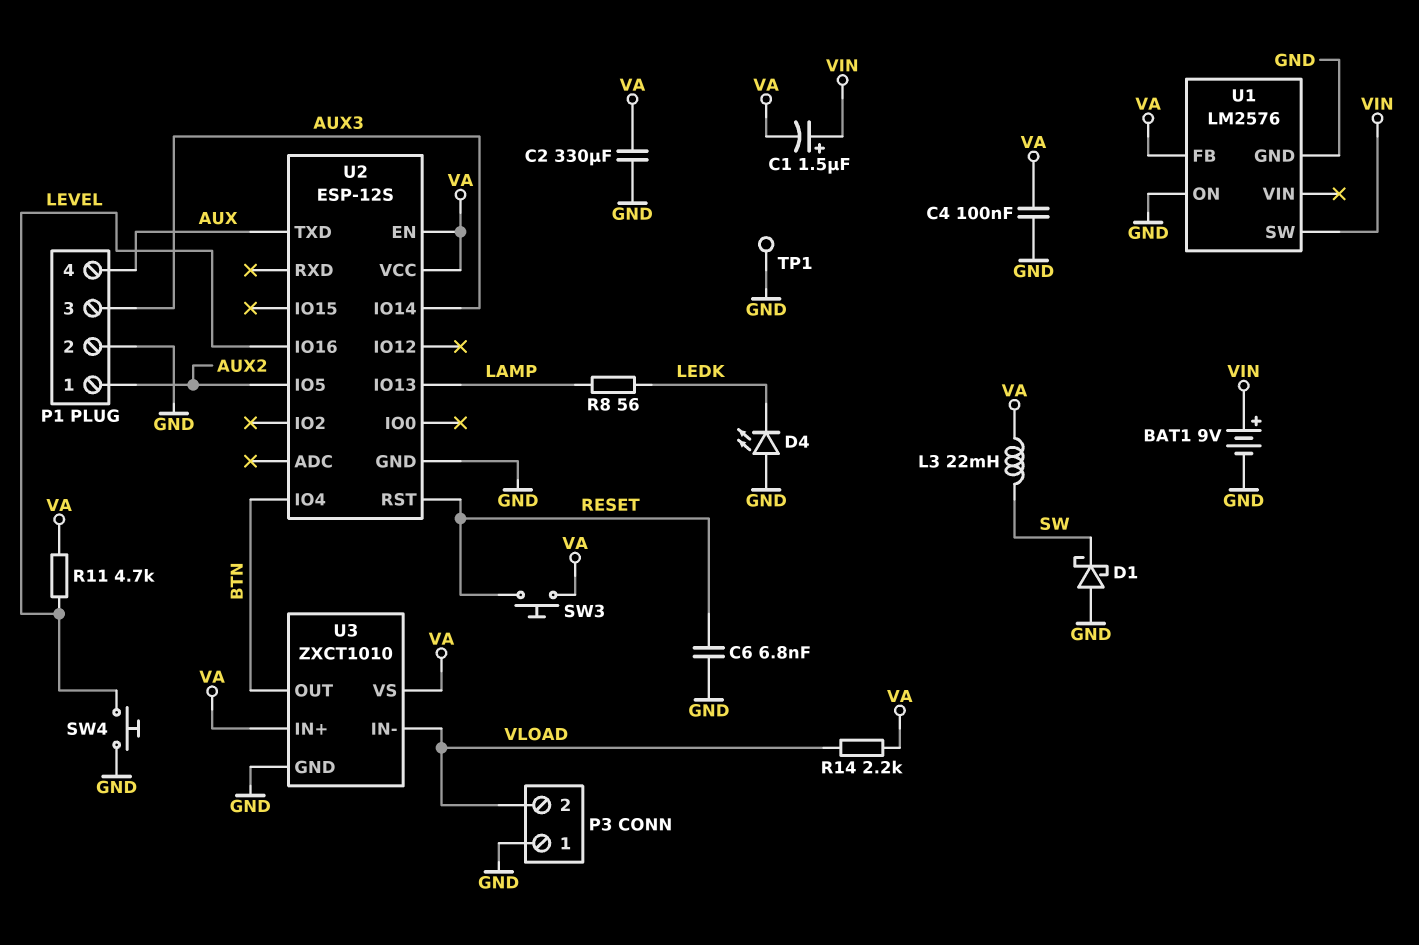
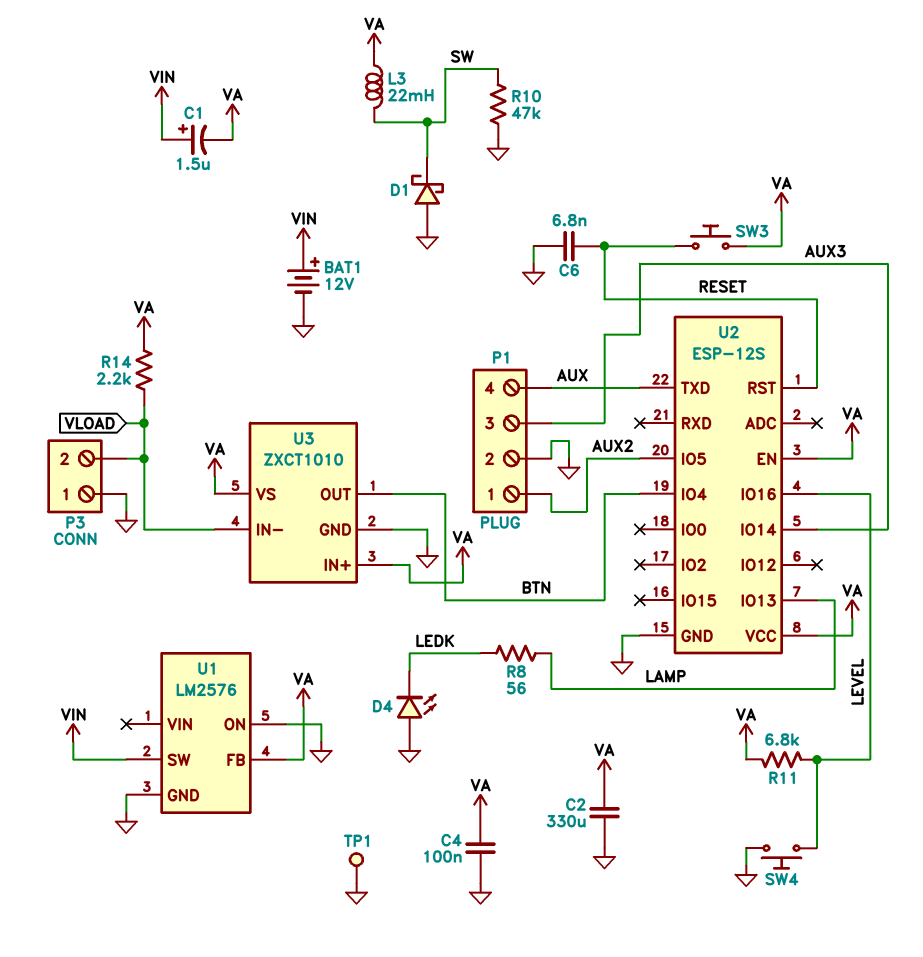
BAT1: 9V (plus VIN, minus GND) -> 12V (plus VIN, minus GND)
R10: none -> 47k (GND, SW)
R11: 4.7k (LEVEL, VA) -> 6.8k (LEVEL, VA)

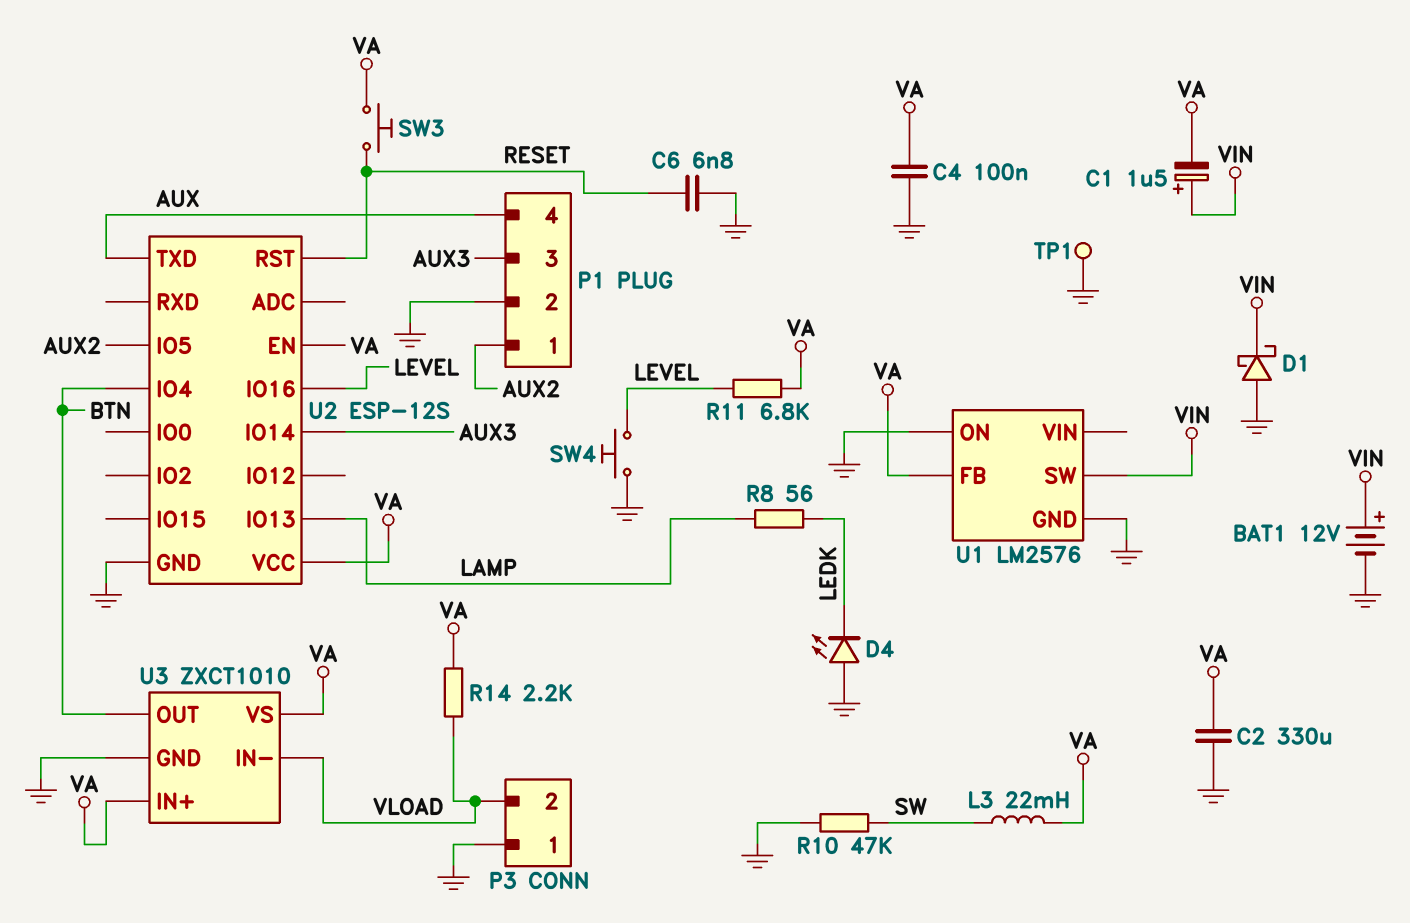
D1: schottky (A GND, K SW) -> schottky (A GND, K VIN)

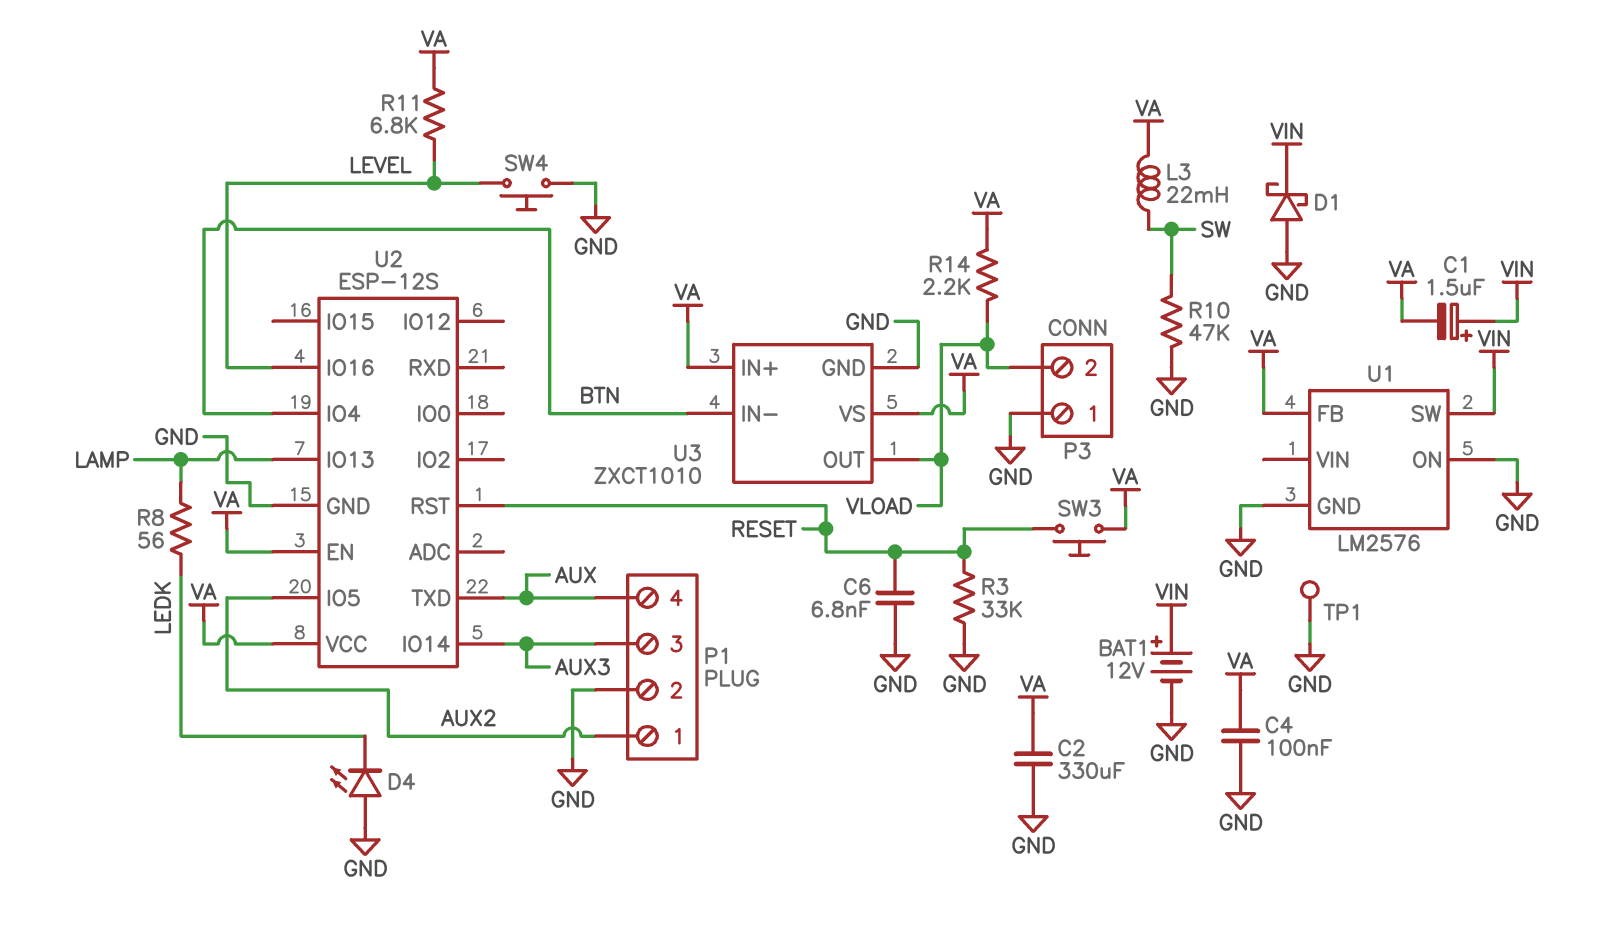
R3: none -> 33k (GND, RESET)
U3 pin IN-: VLOAD -> BTN
U3 pin OUT: BTN -> VLOAD

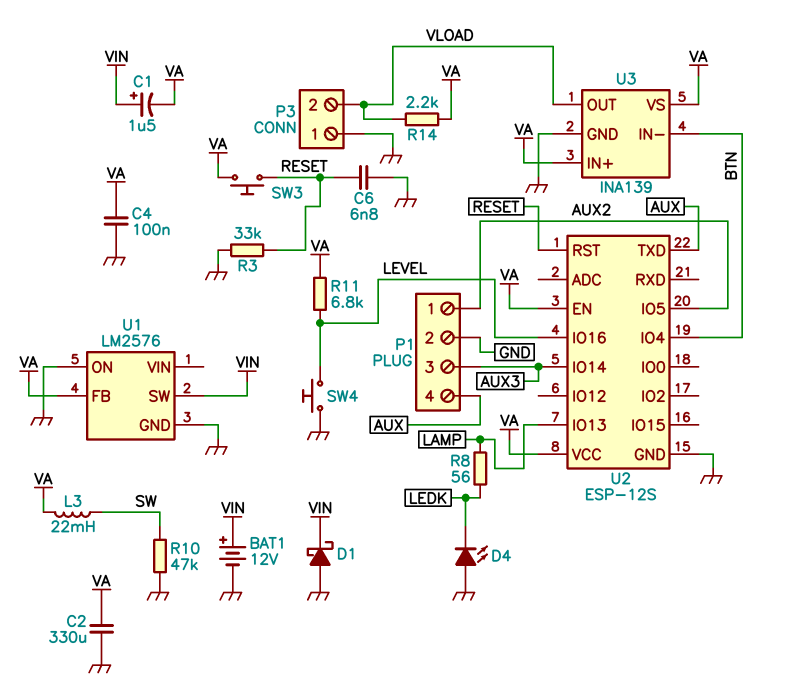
TP1: test point (GND) -> none
U3: ZXCT1010 -> INA139

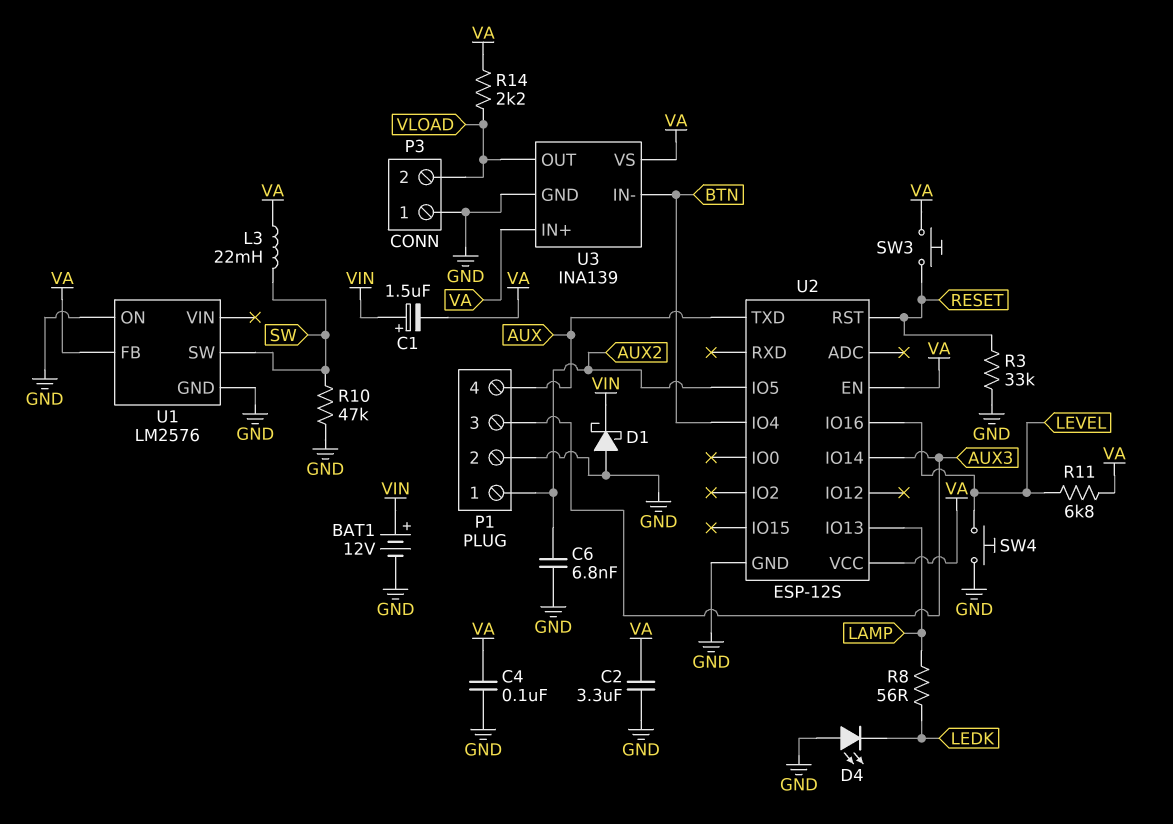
C2: 330uF (GND, VA) -> 3.3uF (GND, VA)
C6: 6.8nF (GND, RESET) -> 6.8nF (AUX2, GND)
U1 pin SW: VIN -> SW

